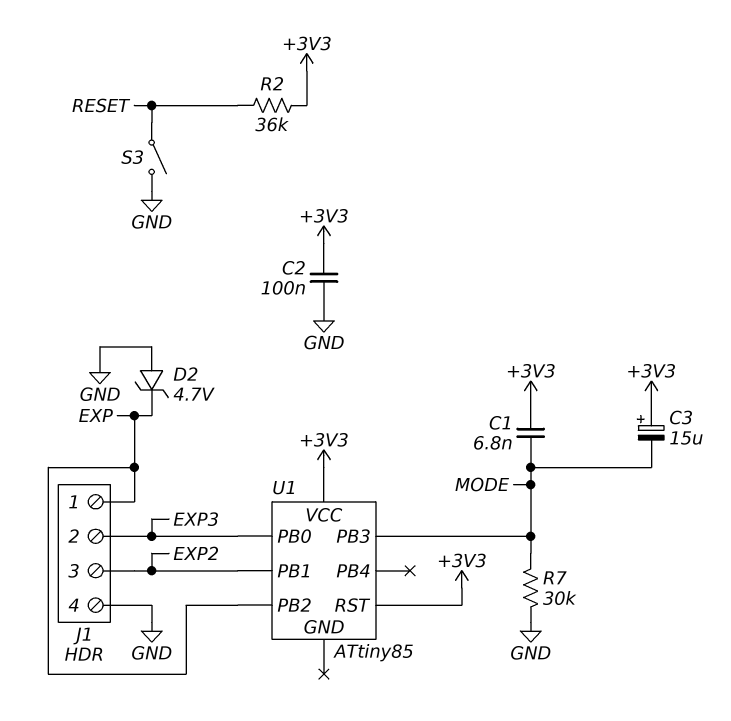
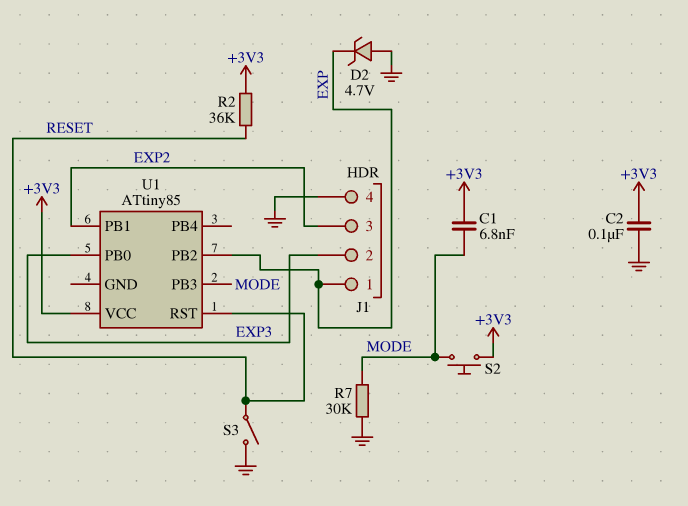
C3: 15uF (plus +3V3, minus MODE) -> none
S2: none -> button (+3V3, MODE)
U1 pin RST: +3V3 -> RESET

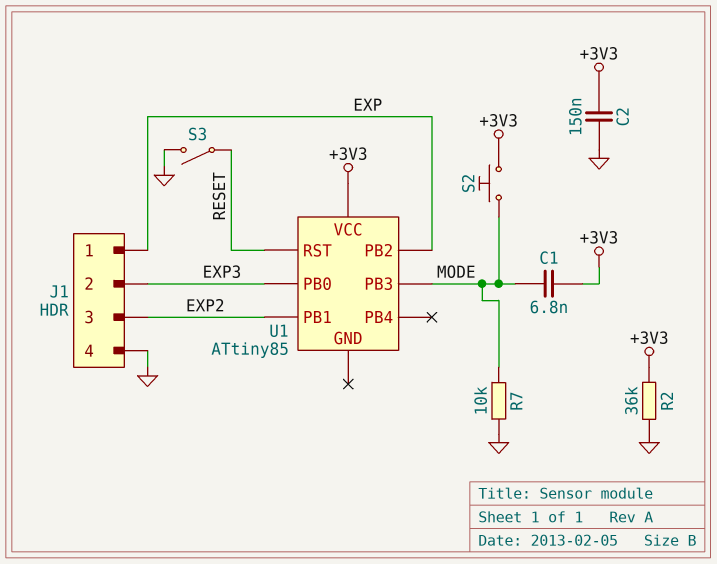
C2: 100nF (+3V3, GND) -> 150nF (+3V3, GND)
D2: zener 4.7V (A GND, K EXP) -> none
R2: 36k (+3V3, RESET) -> 36k (+3V3, GND)
R7: 30k (GND, MODE) -> 10k (GND, MODE)

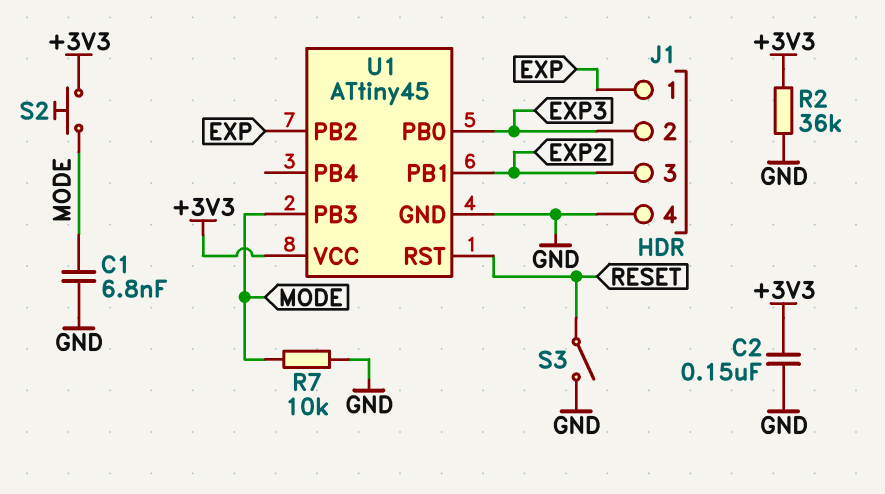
C1: 6.8nF (+3V3, MODE) -> 6.8nF (GND, MODE)
U1: ATtiny85 -> ATtiny45
U1 pin GND: none -> GND

